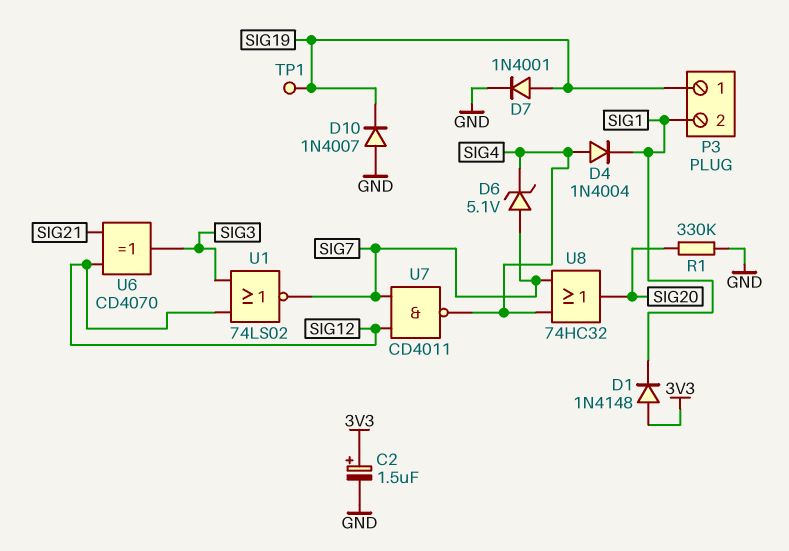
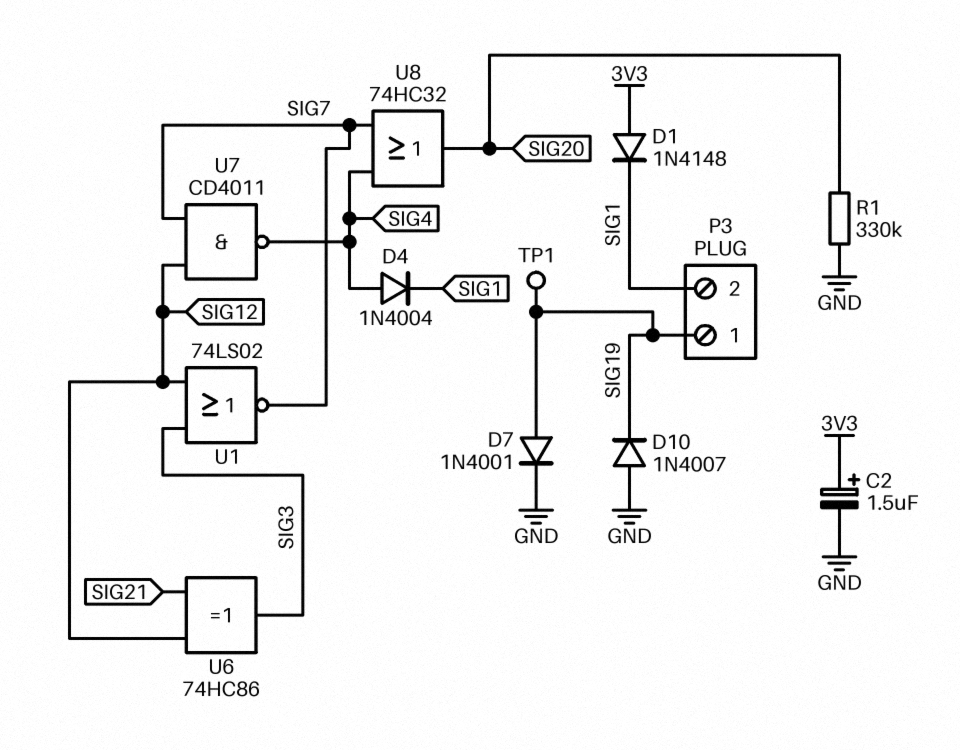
D6: zener 5.1V (A SIG7, K SIG4) -> none
U6: XOR CD4070 (in SIG12, in SIG21, out SIG3) -> XOR 74HC86 (in SIG12, in SIG21, out SIG3)

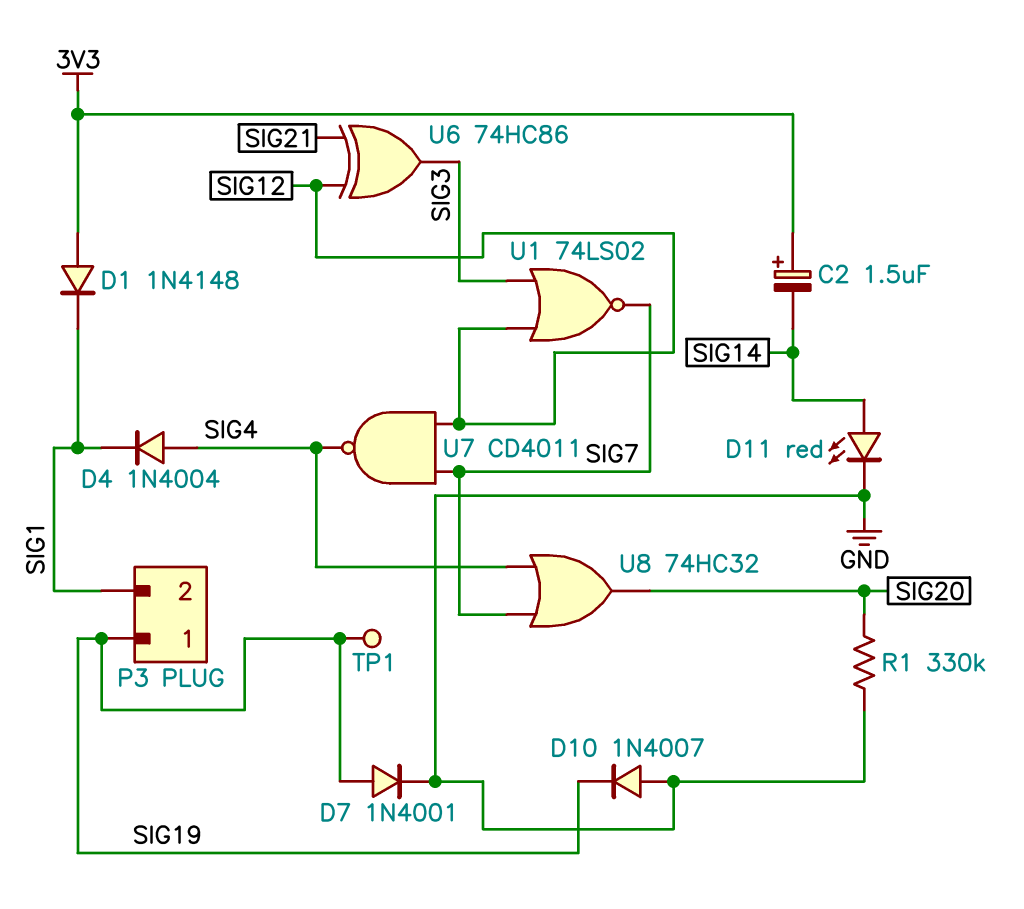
C2: 1.5uF (plus 3V3, minus GND) -> 1.5uF (plus 3V3, minus SIG14)
D11: none -> LED red (A SIG14, K GND)

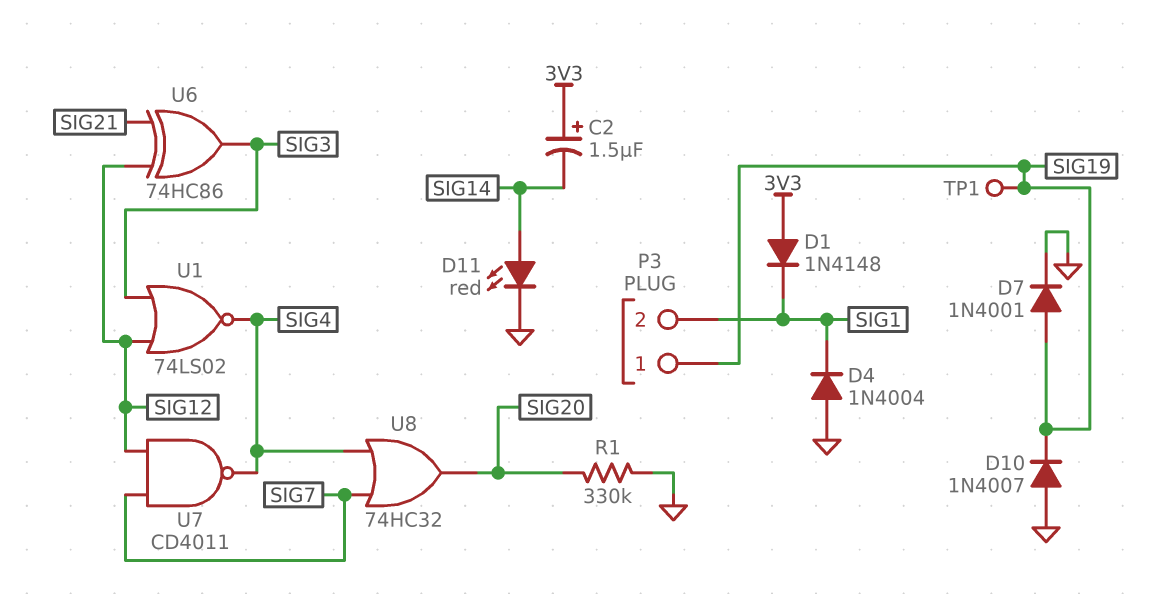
D4: diode 1N4004 (A SIG4, K SIG1) -> diode 1N4004 (A GND, K SIG1)
U1: NOR 74LS02 (in SIG3, in SIG12, out SIG7) -> NOR 74LS02 (in SIG3, in SIG12, out SIG4)

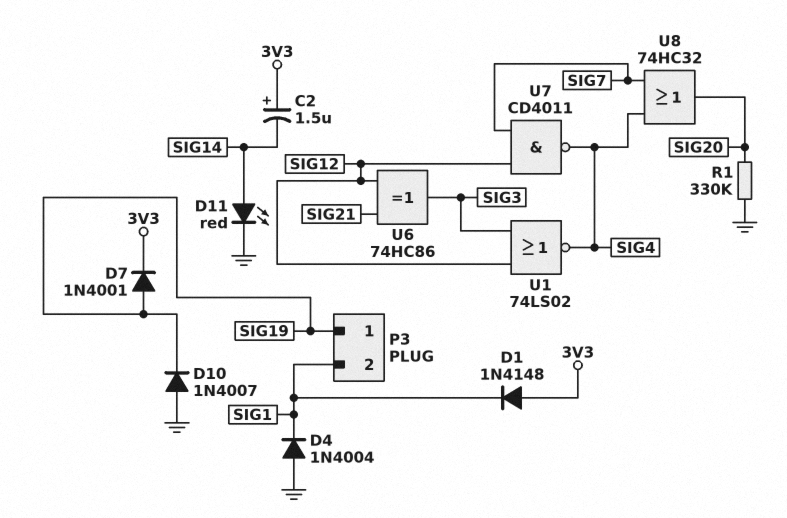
D7: diode 1N4001 (A SIG19, K GND) -> diode 1N4001 (A SIG19, K 3V3)
TP1: test point (SIG19) -> none

